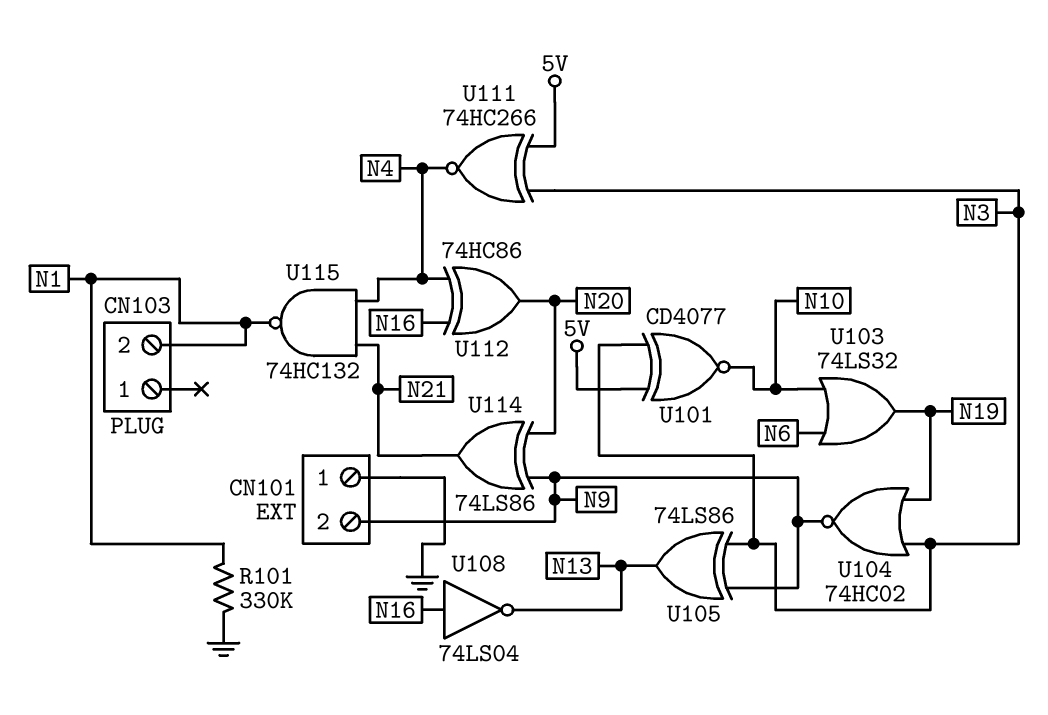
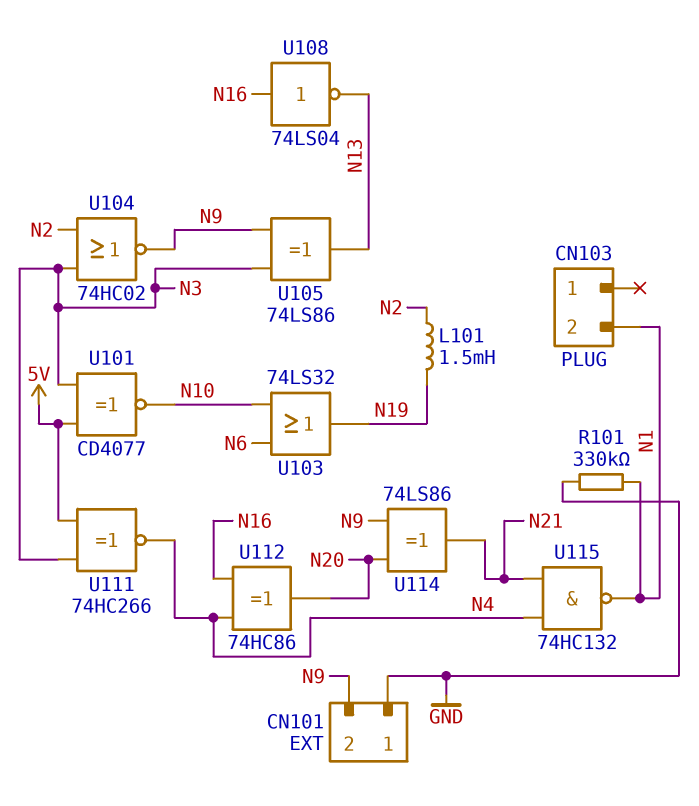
L101: none -> 1.5mH (N2, N19)
U104: NOR 74HC02 (in N3, in N19, out N9) -> NOR 74HC02 (in N2, in N3, out N9)

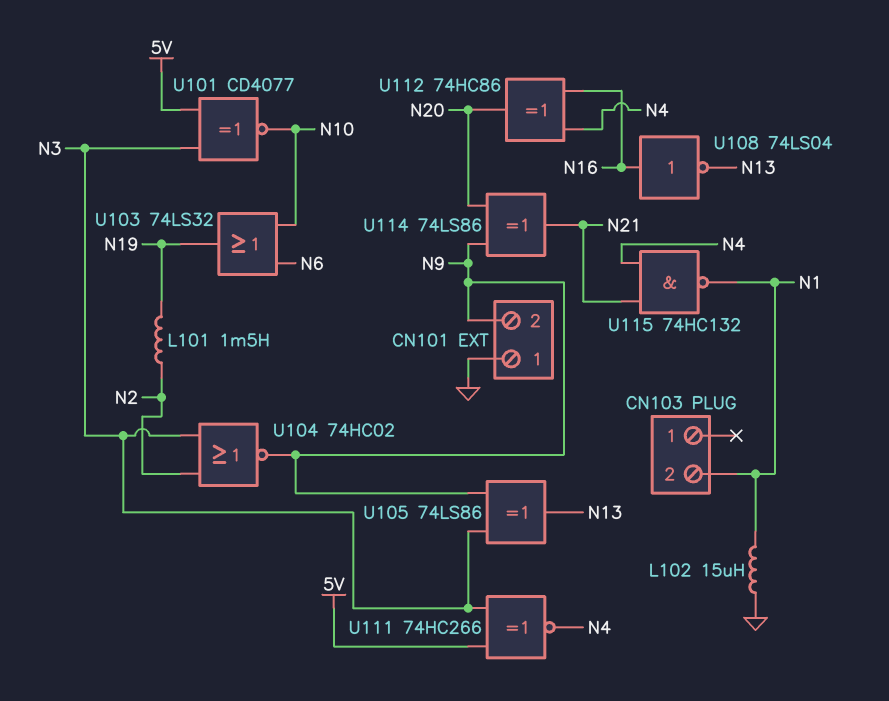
L102: none -> 15uH (GND, N1)
R101: 330k (GND, N1) -> none

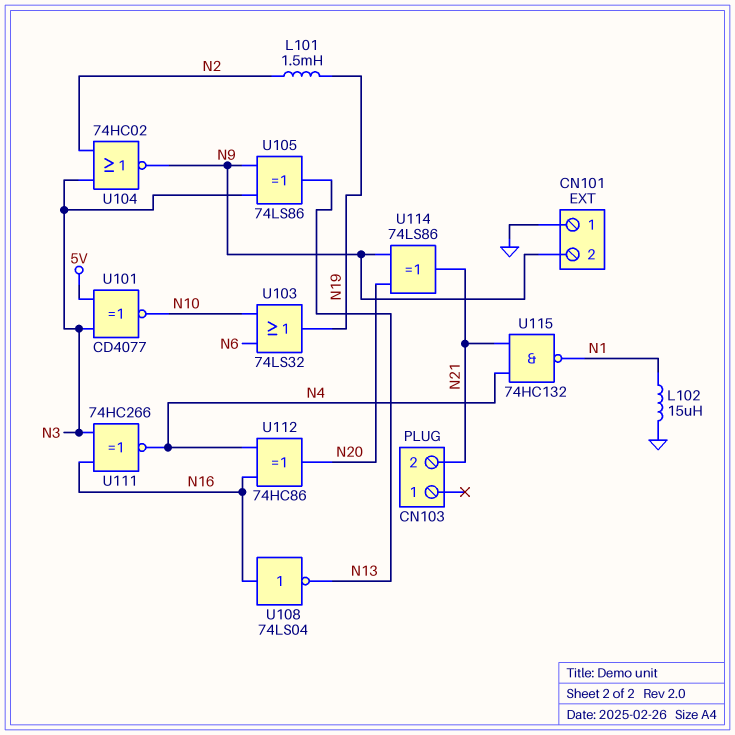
CN103 pin 2: N1 -> N21
U111: XNOR 74HC266 (in 5V, in N3, out N4) -> XNOR 74HC266 (in N3, in N16, out N4)

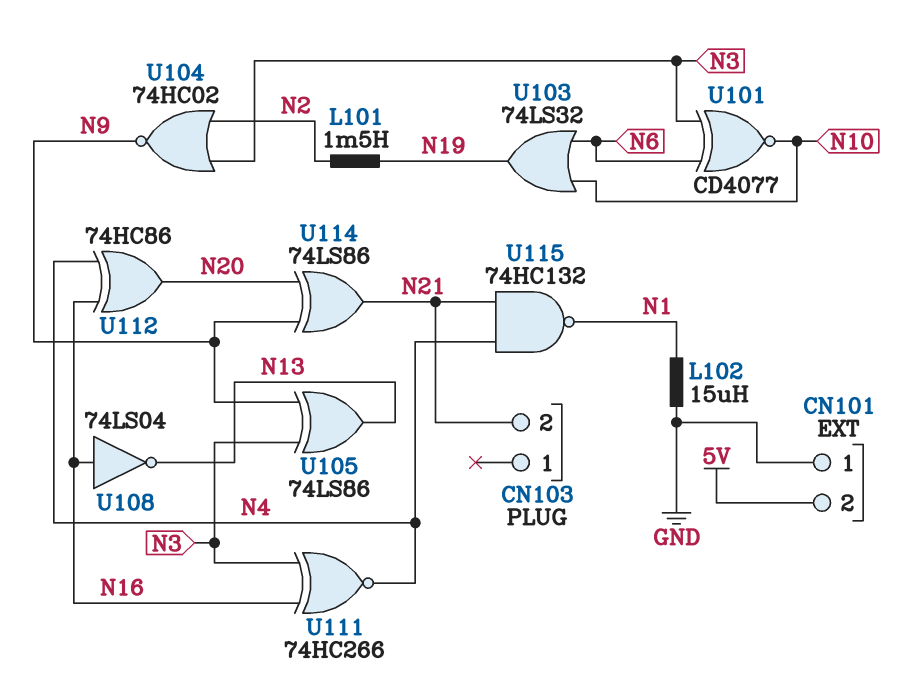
CN101 pin 2: N9 -> 5V
U101: XNOR CD4077 (in 5V, in N3, out N10) -> XNOR CD4077 (in N3, in N6, out N10)

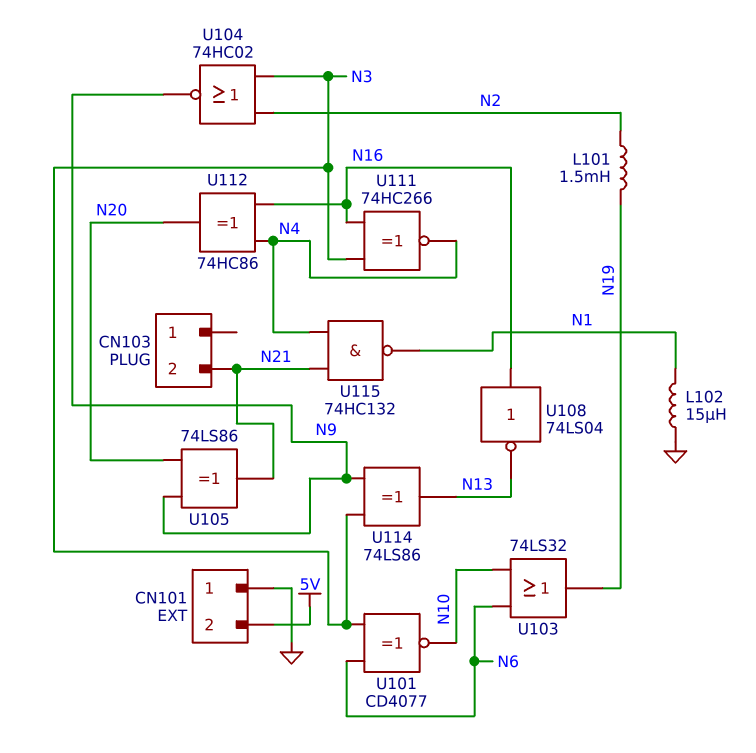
U105: XOR 74LS86 (in N3, in N9, out N13) -> XOR 74LS86 (in N9, in N20, out N21)
U114: XOR 74LS86 (in N9, in N20, out N21) -> XOR 74LS86 (in N3, in N9, out N13)

